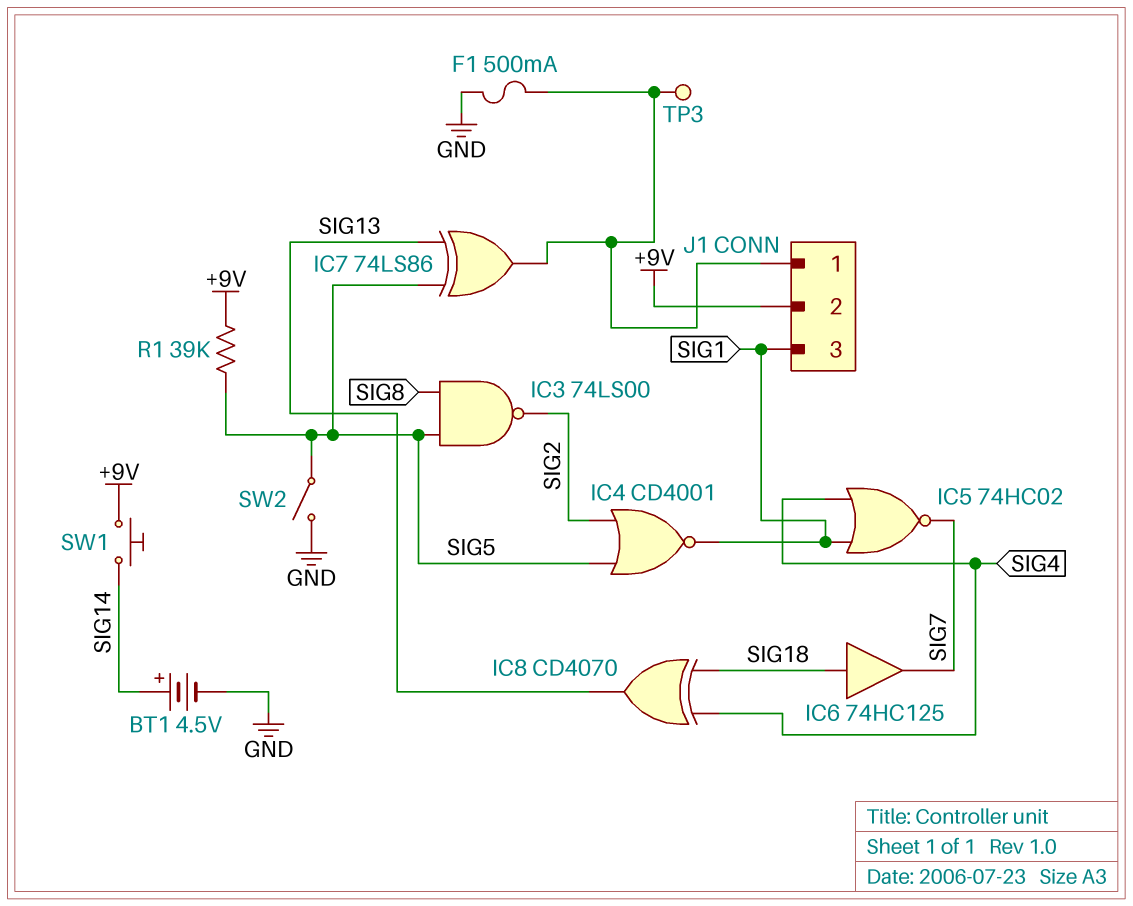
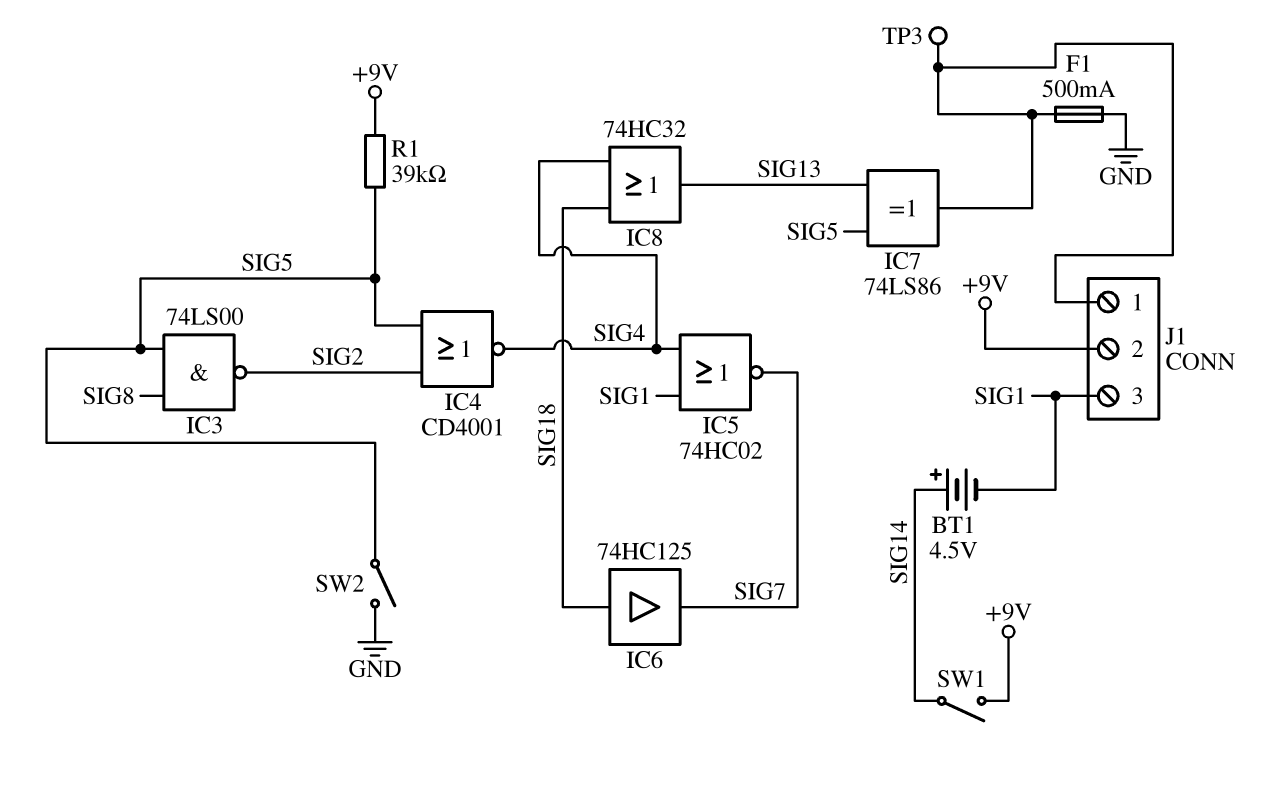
BT1: 4.5V (plus SIG14, minus GND) -> 4.5V (plus SIG14, minus SIG1)
IC4: NOR CD4001 (in SIG2, in SIG5, out SIG1) -> NOR CD4001 (in SIG2, in SIG5, out SIG4)
IC8: XOR CD4070 (in SIG4, in SIG18, out SIG13) -> OR 74HC32 (in SIG4, in SIG18, out SIG13)
SW1: button (+9V, SIG14) -> switch (+9V, SIG14)

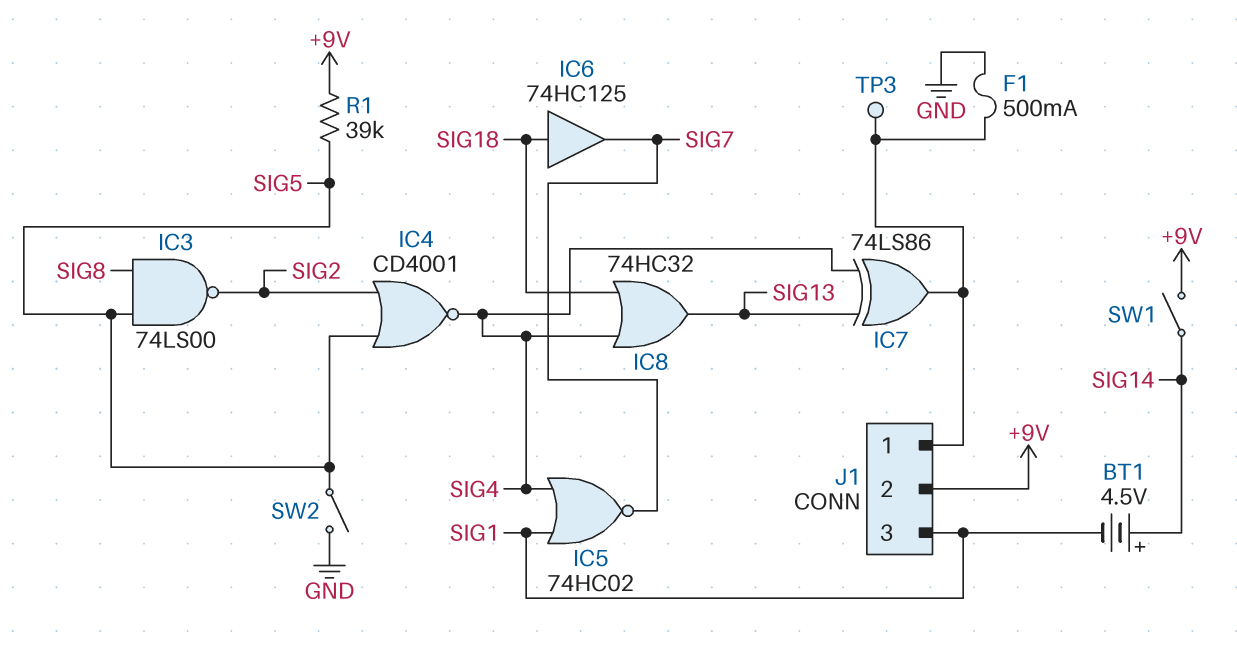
IC7: XOR 74LS86 (in SIG5, in SIG13, out J1/1) -> XOR 74LS86 (in SIG4, in SIG13, out J1/1)

